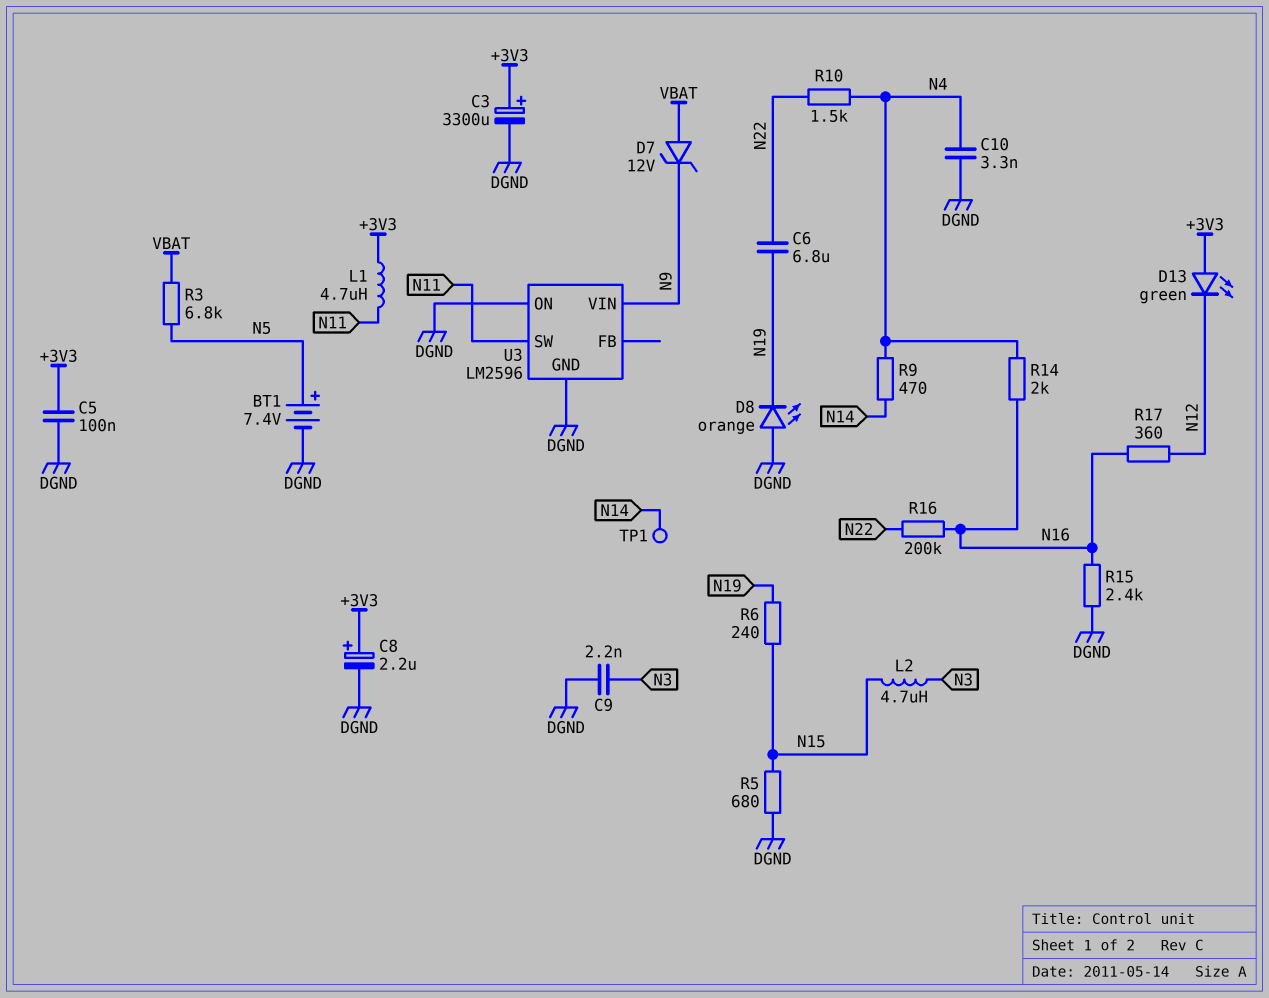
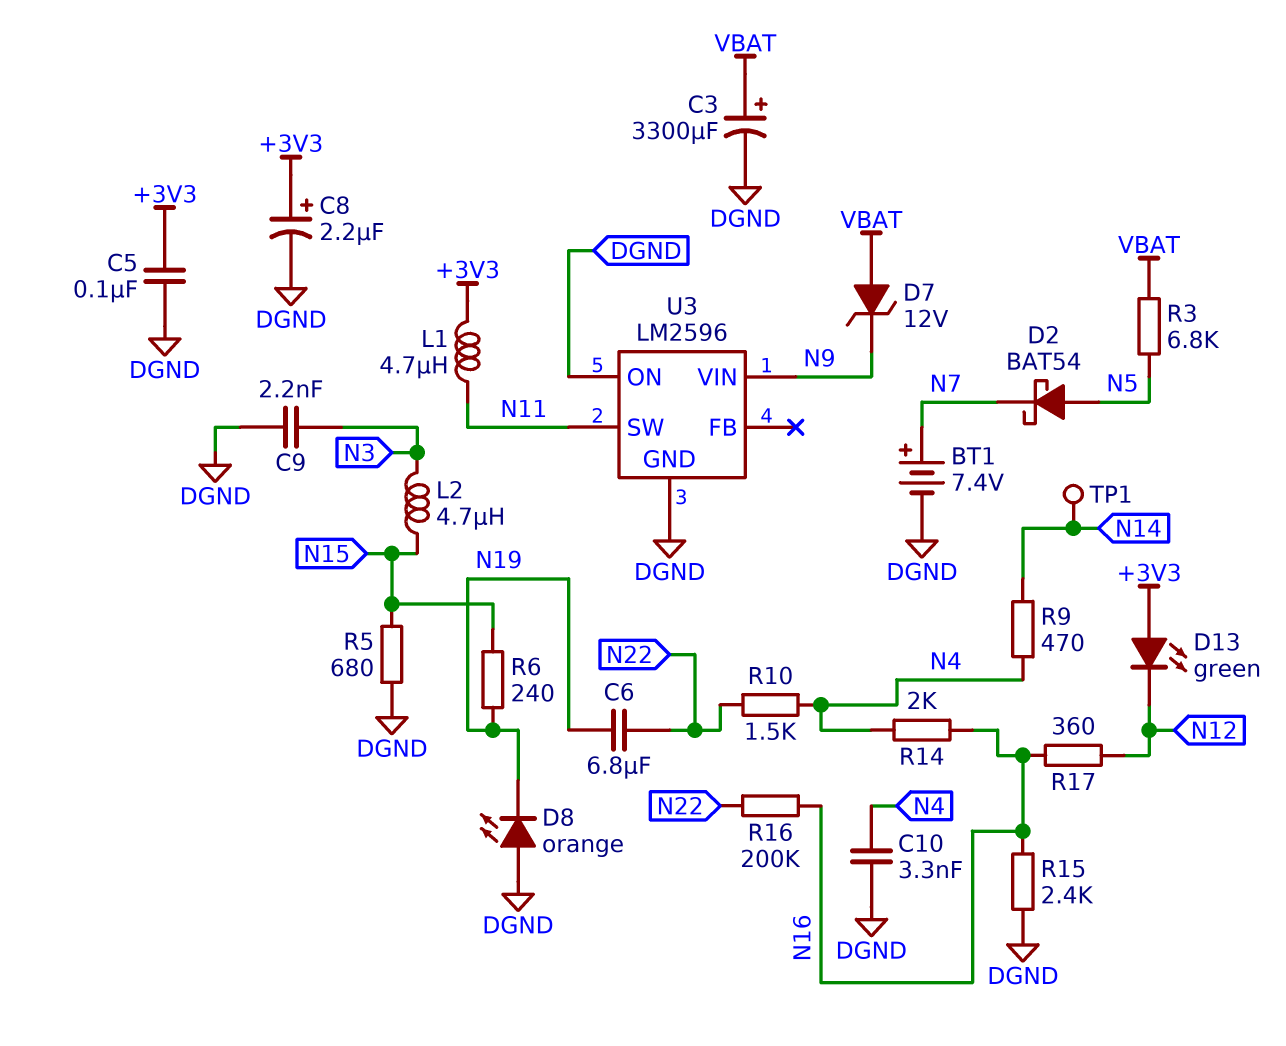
BT1: 7.4V (plus N5, minus DGND) -> 7.4V (plus N7, minus DGND)
C3: 3300uF (plus +3V3, minus DGND) -> 3300uF (plus VBAT, minus DGND)
D2: none -> schottky BAT54 (A N5, K N7)

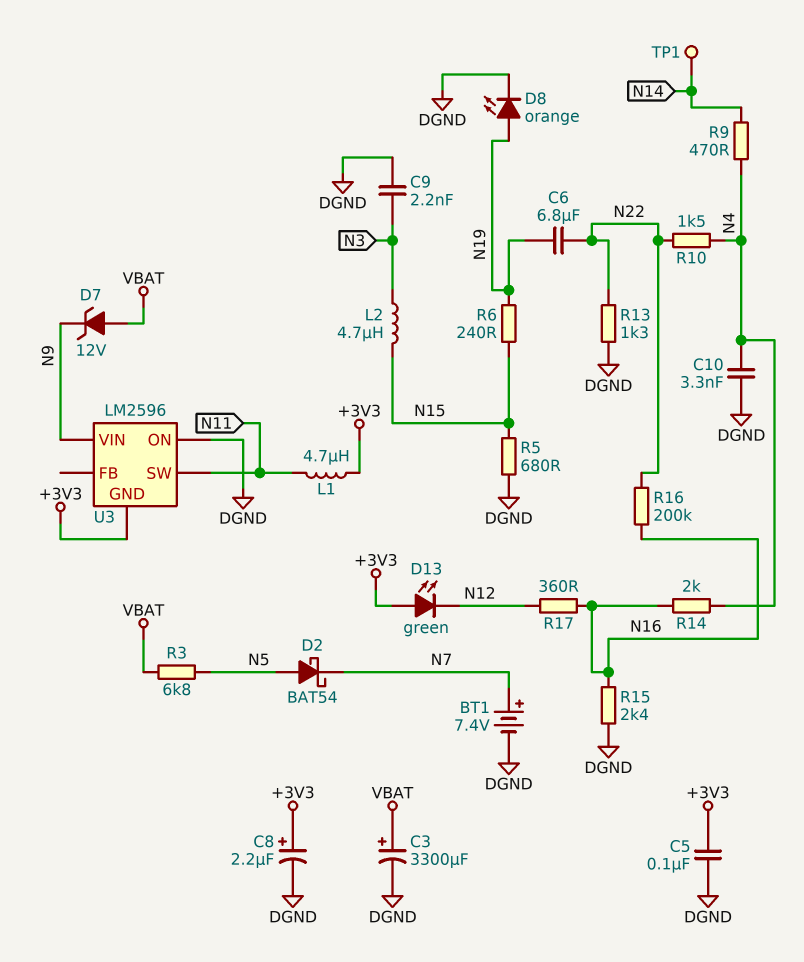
D8: LED orange (A DGND, K N19) -> LED orange (A N19, K DGND)
R13: none -> 1.3k (DGND, N22)
U3 pin GND: DGND -> +3V3

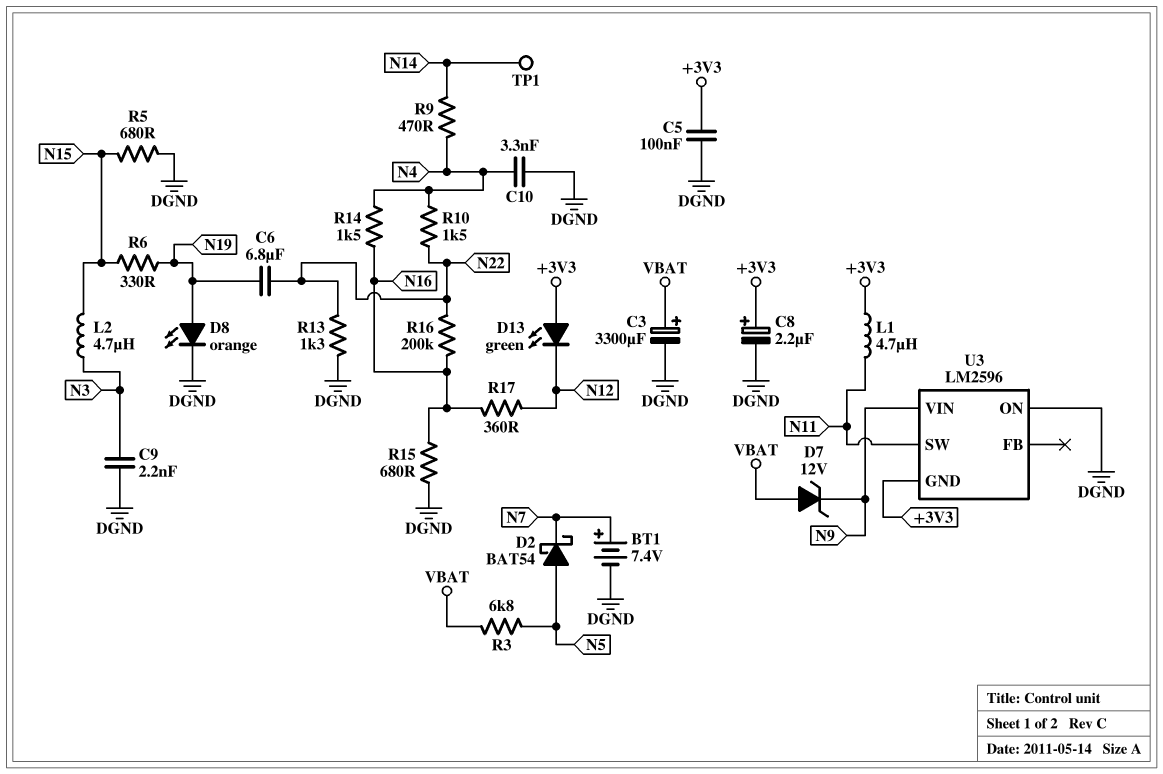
R6: 240 (N15, N19) -> 330 (N15, N19)
R14: 2k (N4, N16) -> 1.5k (N4, N16)
R15: 2.4k (DGND, N16) -> 680 (DGND, N16)

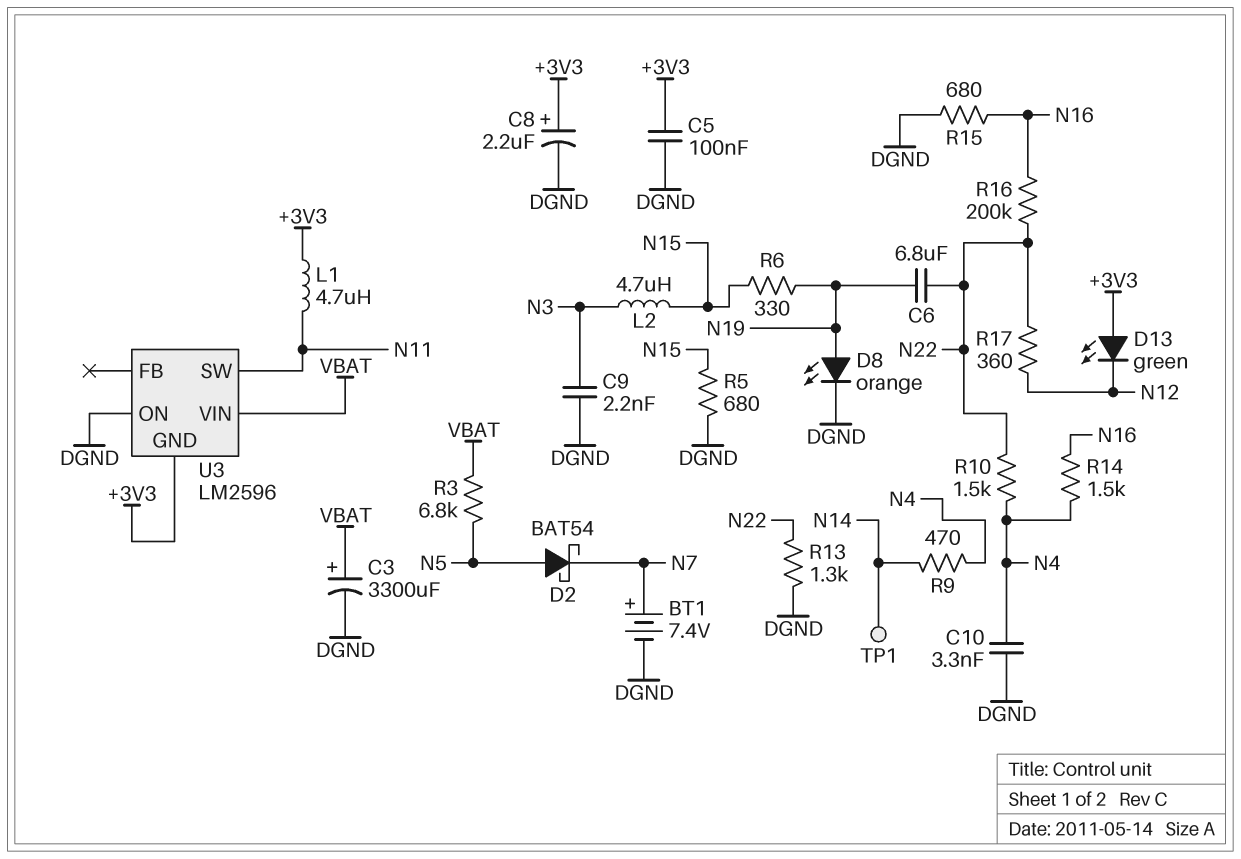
D7: zener 12V (A VBAT, K N9) -> none
R17: 360 (N12, N16) -> 360 (N12, N22)
U3 pin VIN: N9 -> VBAT

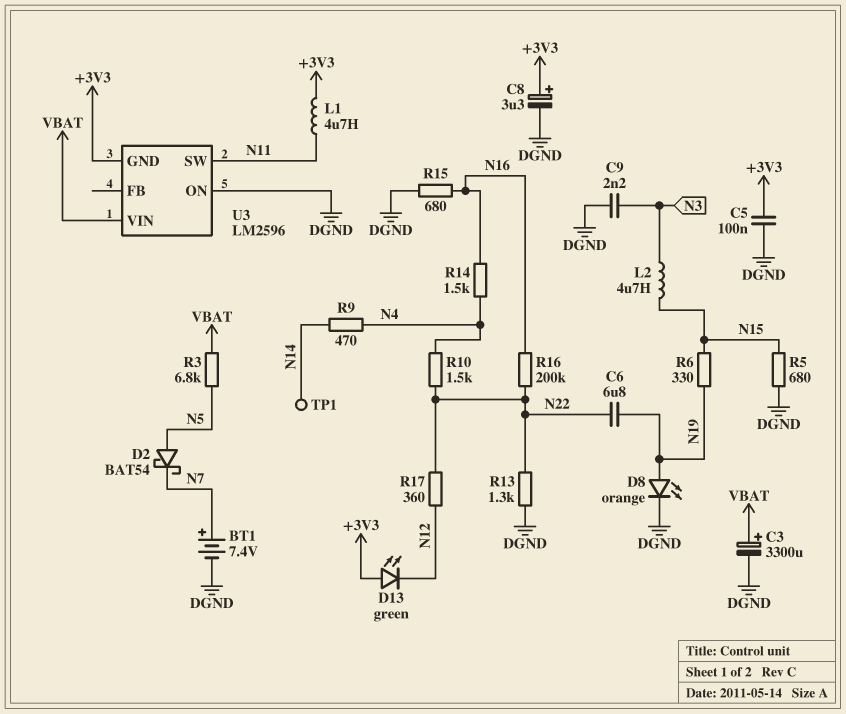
C8: 2.2uF (plus +3V3, minus DGND) -> 3.3uF (plus +3V3, minus DGND)
C10: 3.3nF (DGND, N4) -> none

